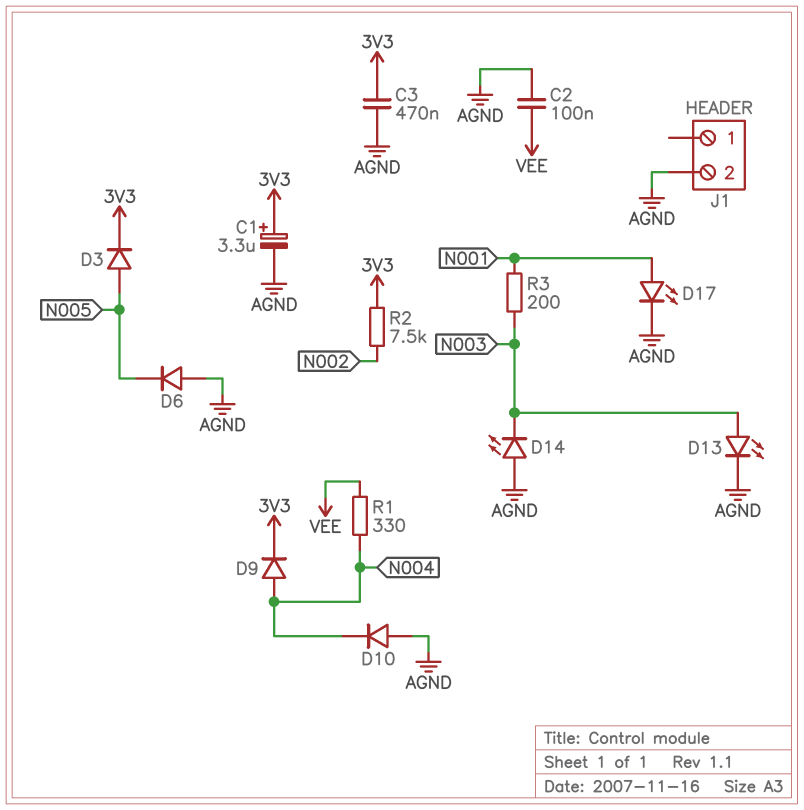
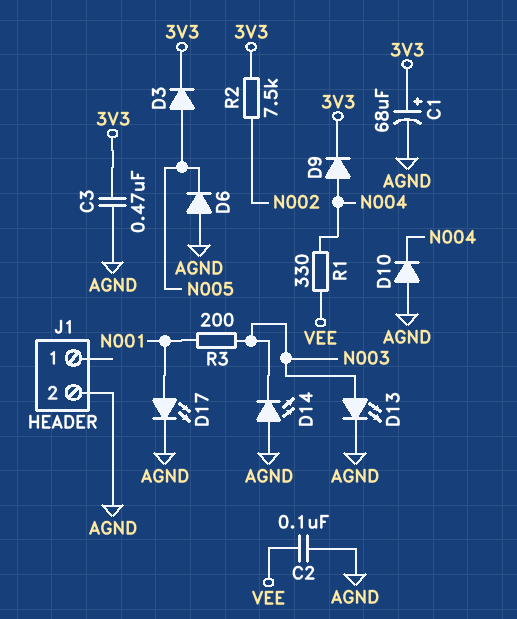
C1: 3.3uF (plus 3V3, minus AGND) -> 68uF (plus 3V3, minus AGND)

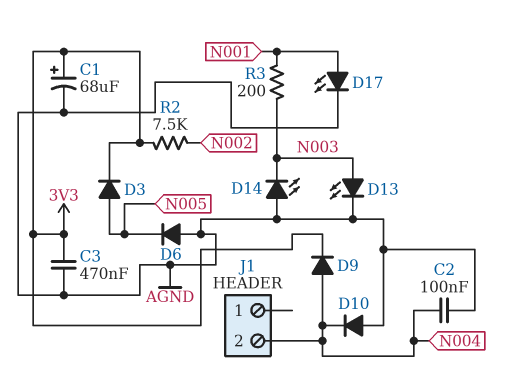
C2: 100nF (AGND, VEE) -> 100nF (AGND, N004)
J1 pin 2: AGND -> N004
R1: 330 (N004, VEE) -> none

